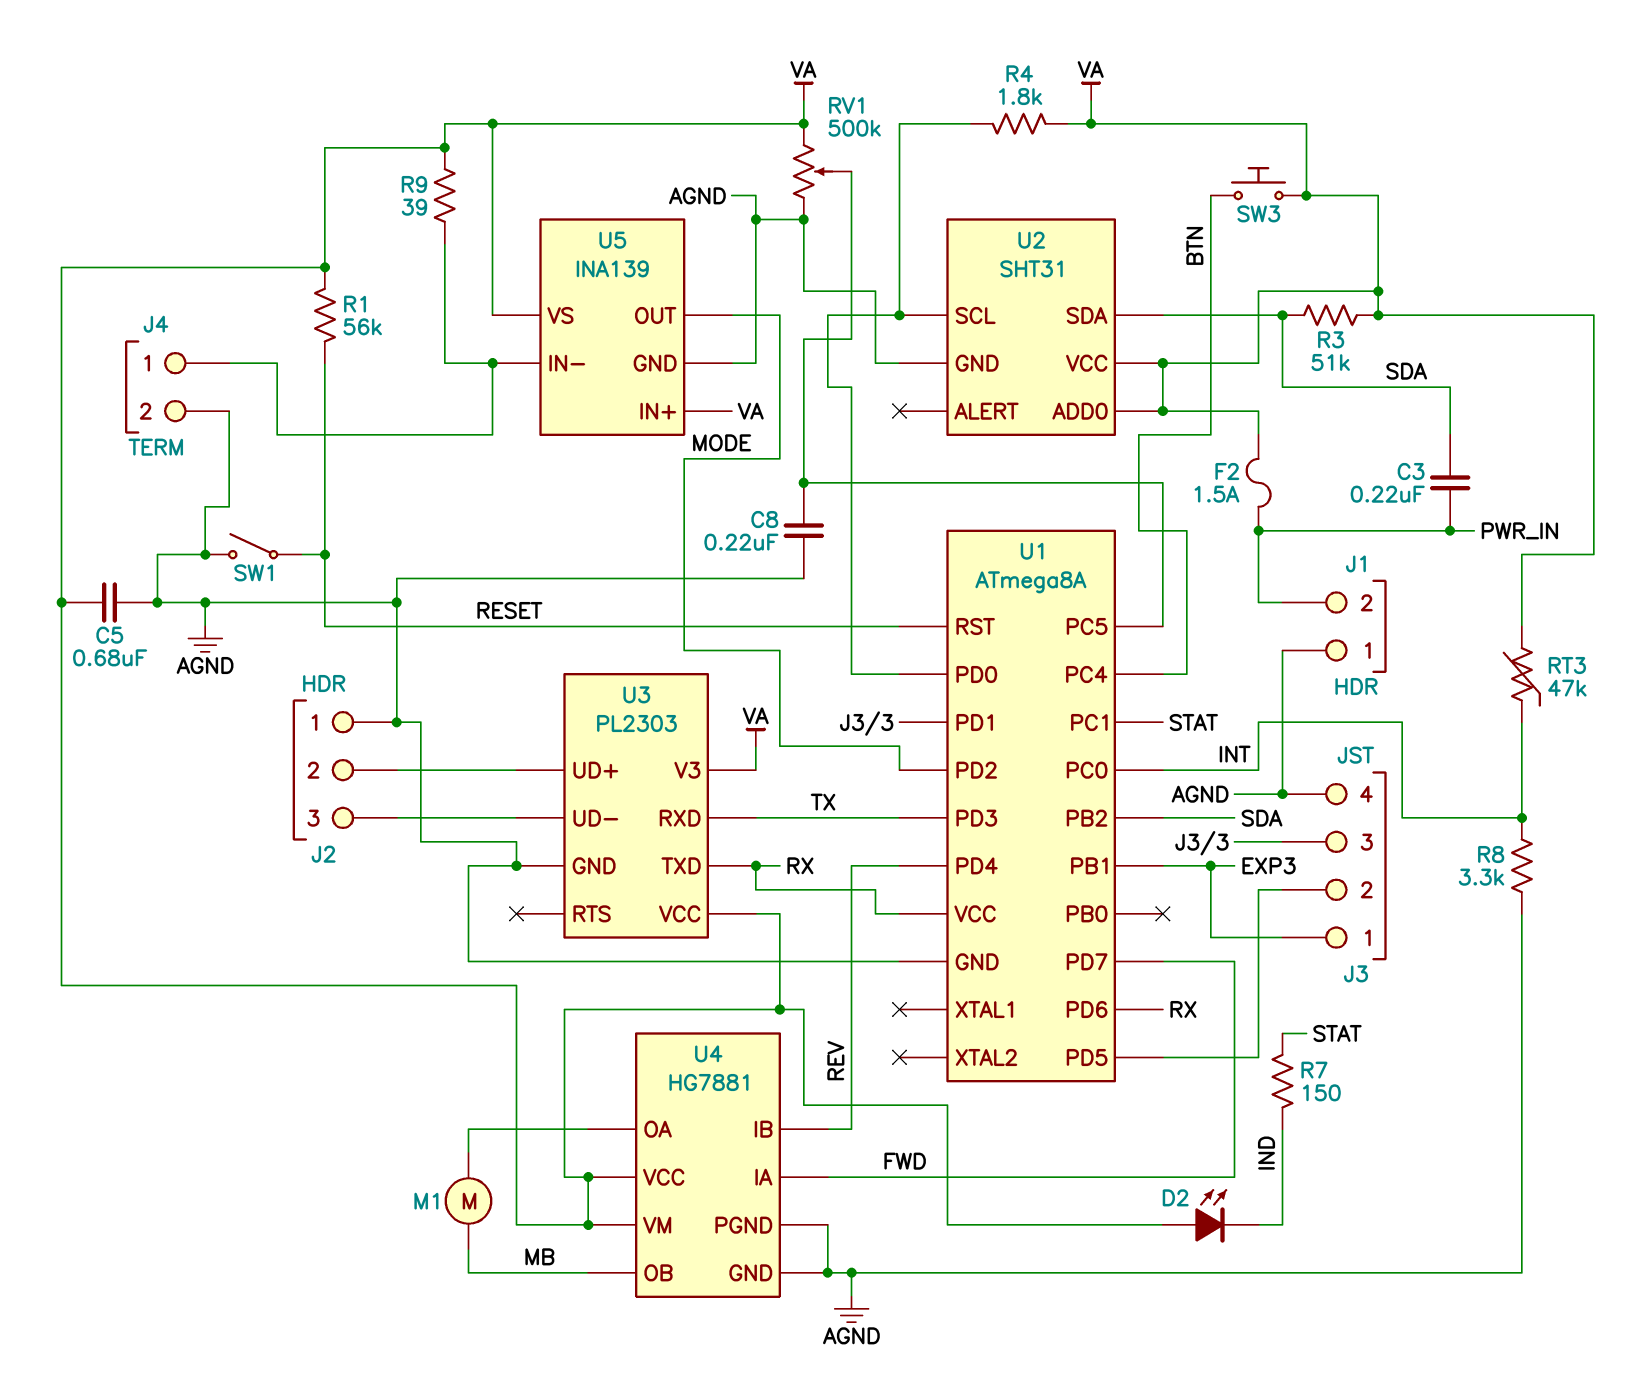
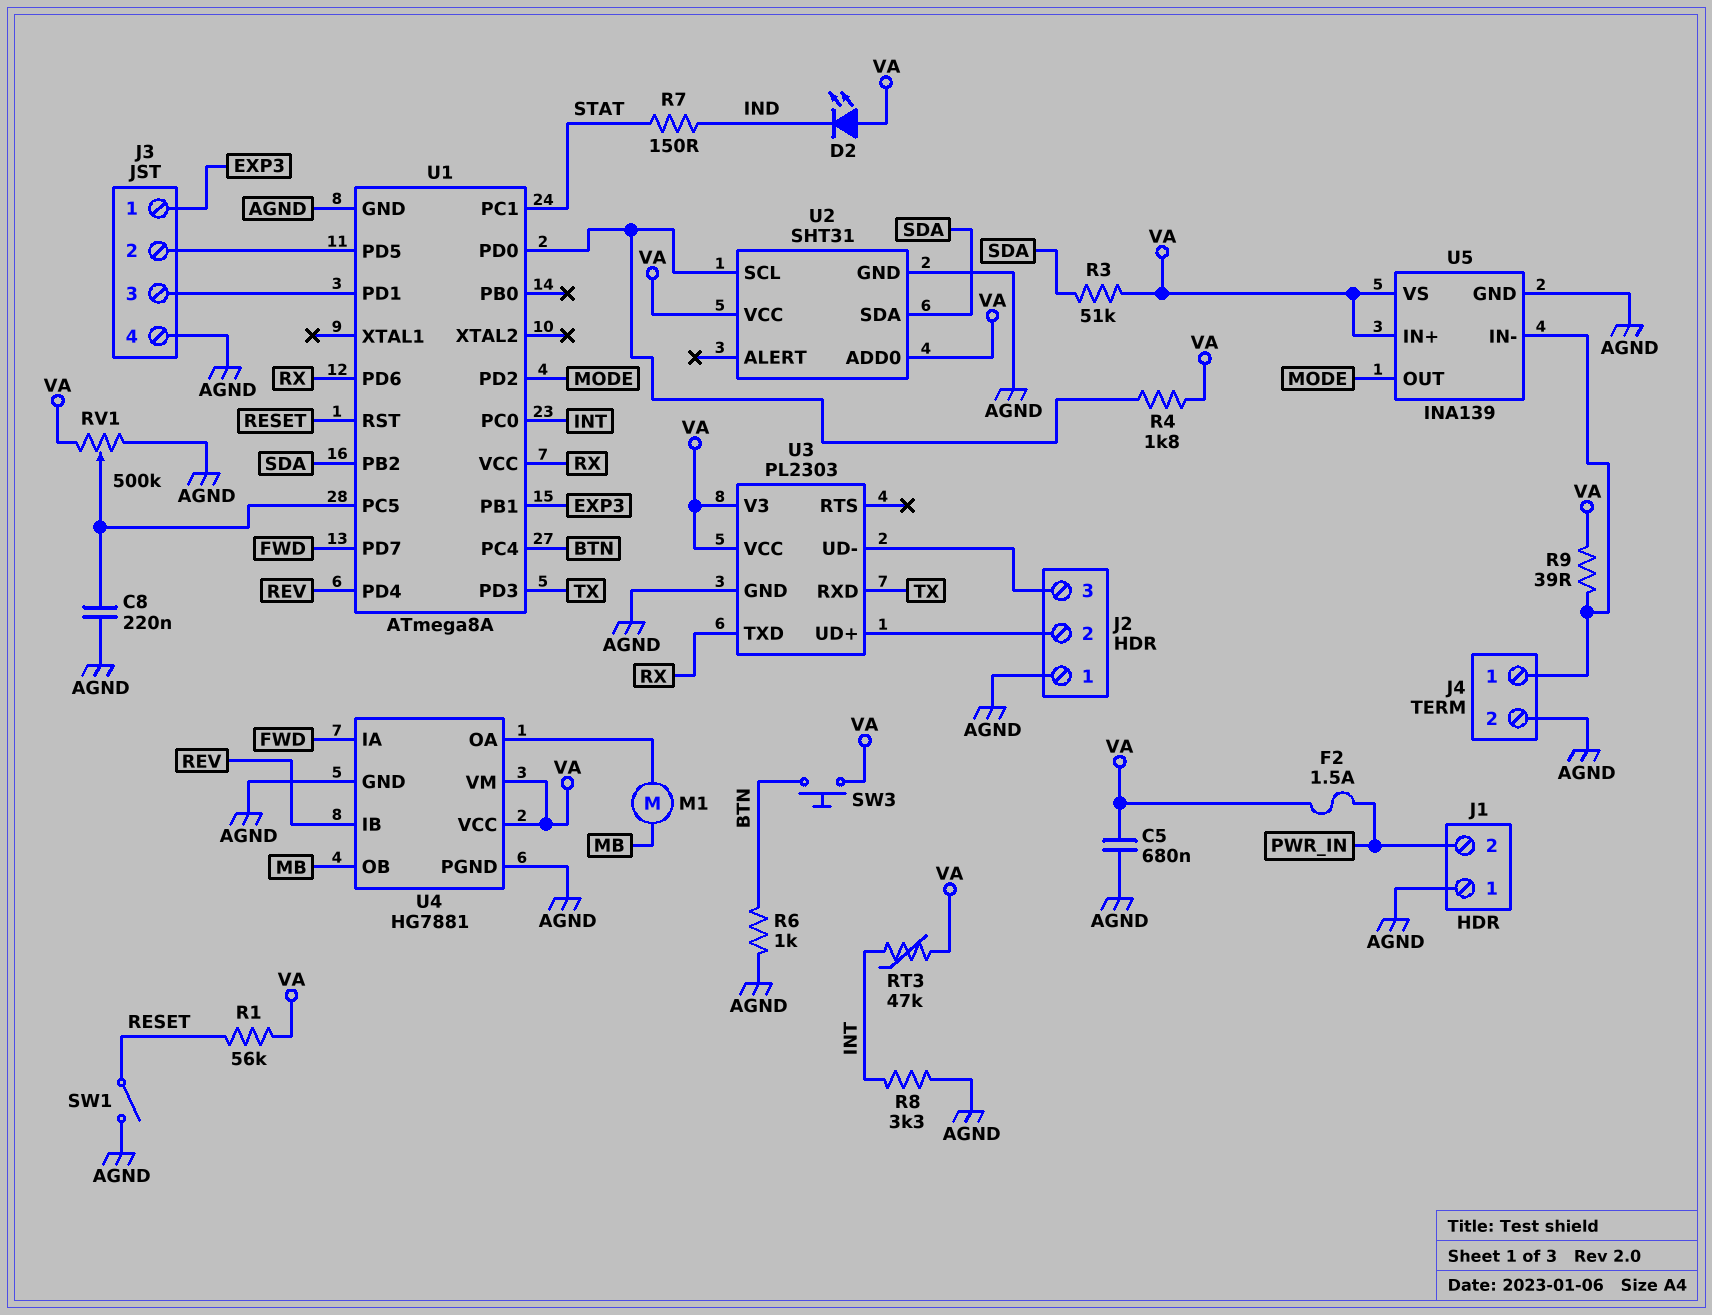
C3: 220nF (PWR_IN, SDA) -> none
R6: none -> 1k (AGND, BTN)

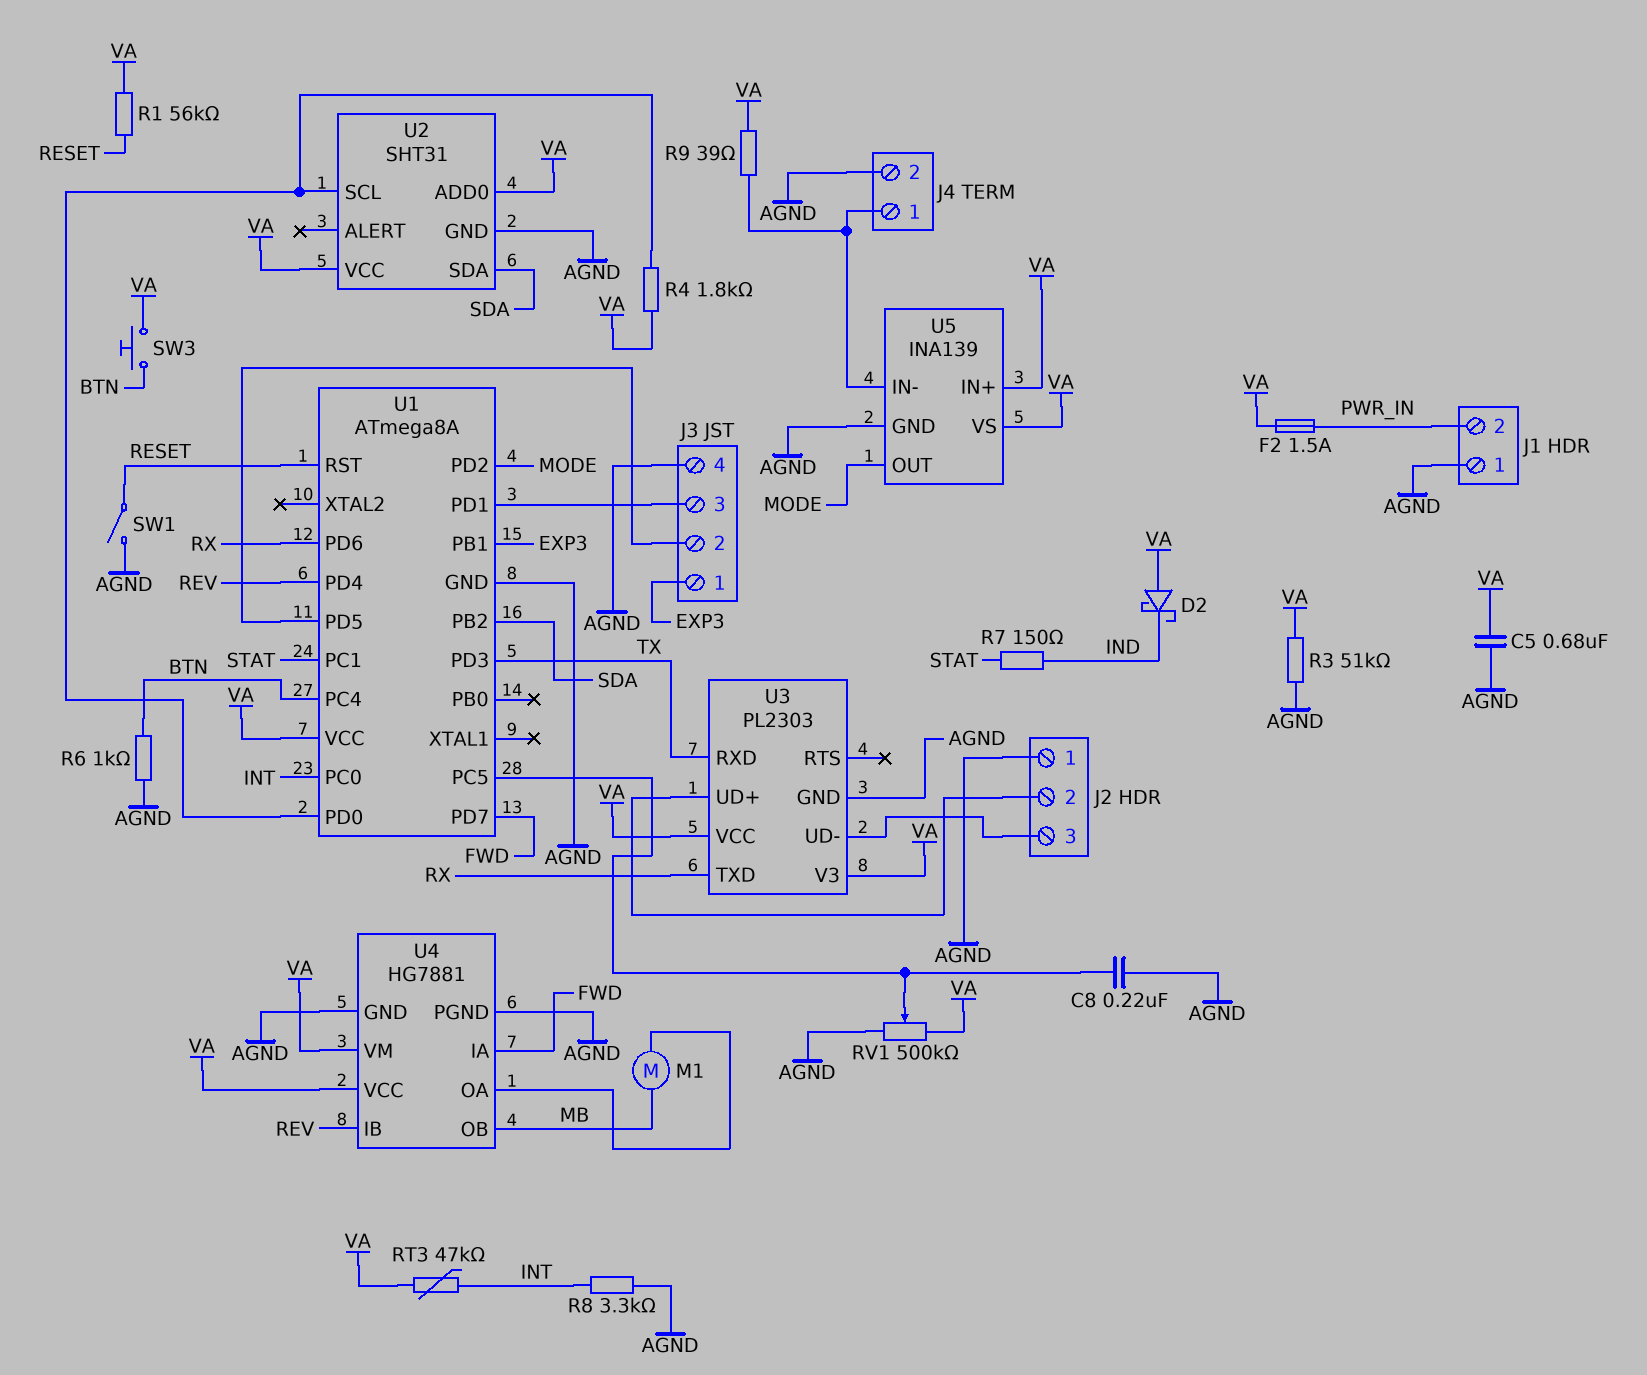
D2: LED (A VA, K IND) -> schottky (A VA, K IND)
R3: 51k (SDA, VA) -> 51k (AGND, VA)
U1 pin VCC: RX -> VA

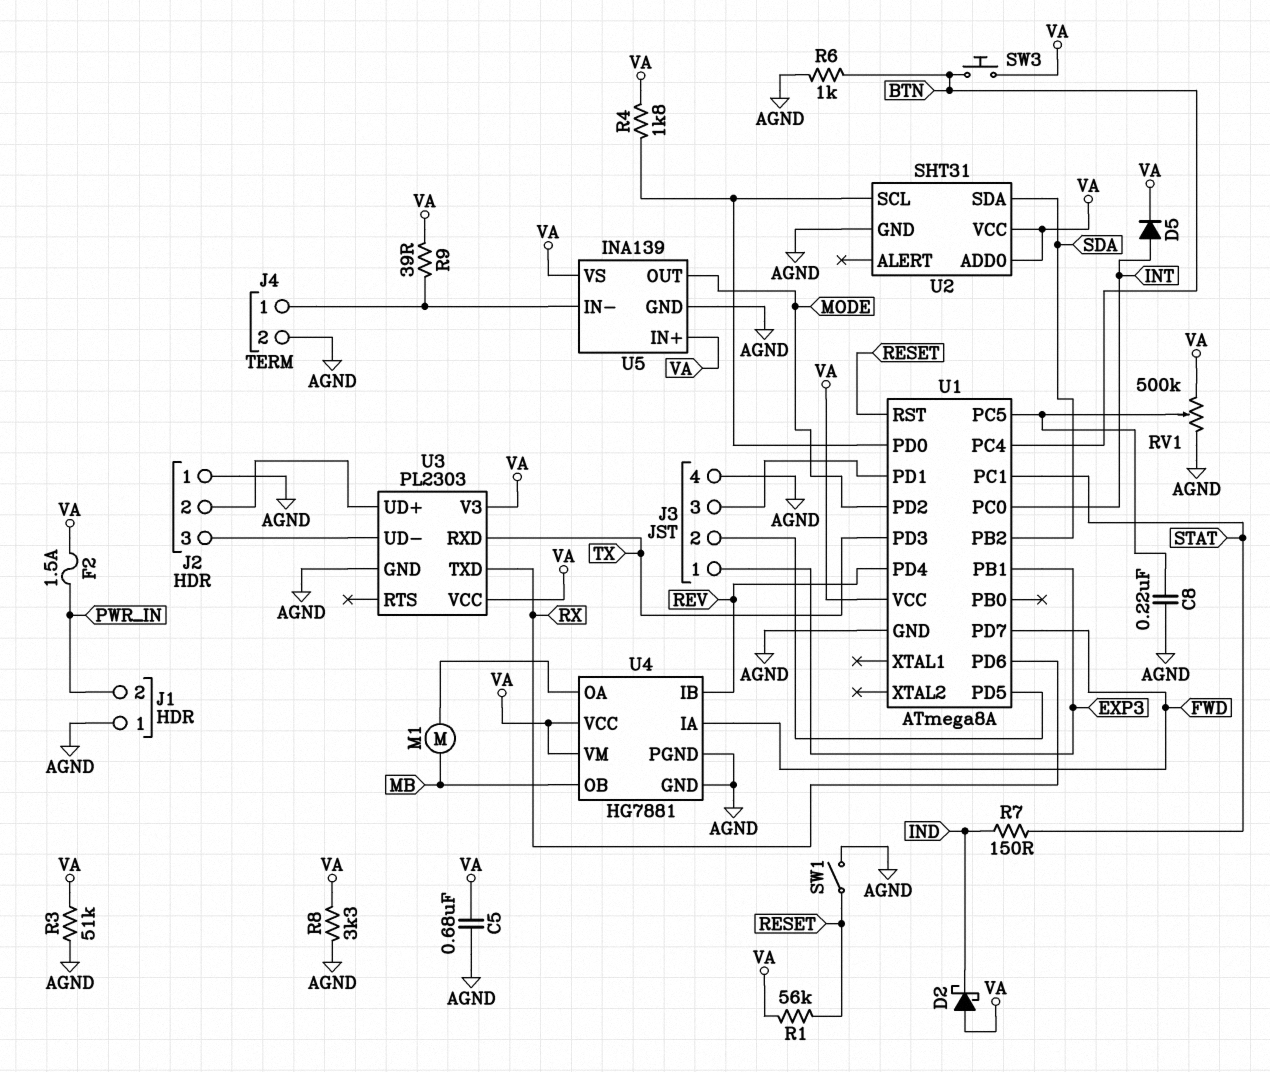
D5: none -> diode (A INT, K VA)
R8: 3.3k (AGND, INT) -> 3.3k (AGND, VA)
RT3: 47k (INT, VA) -> none

